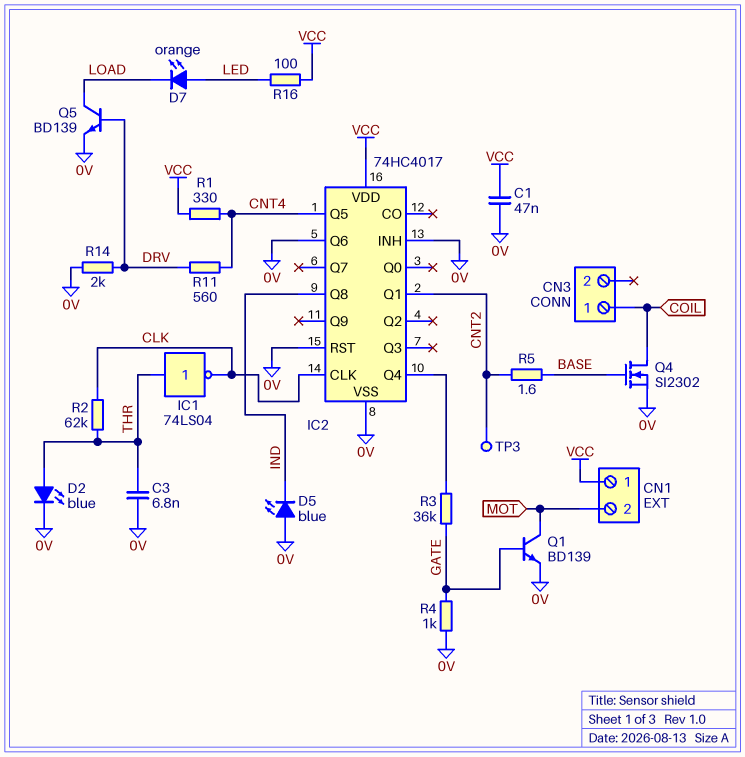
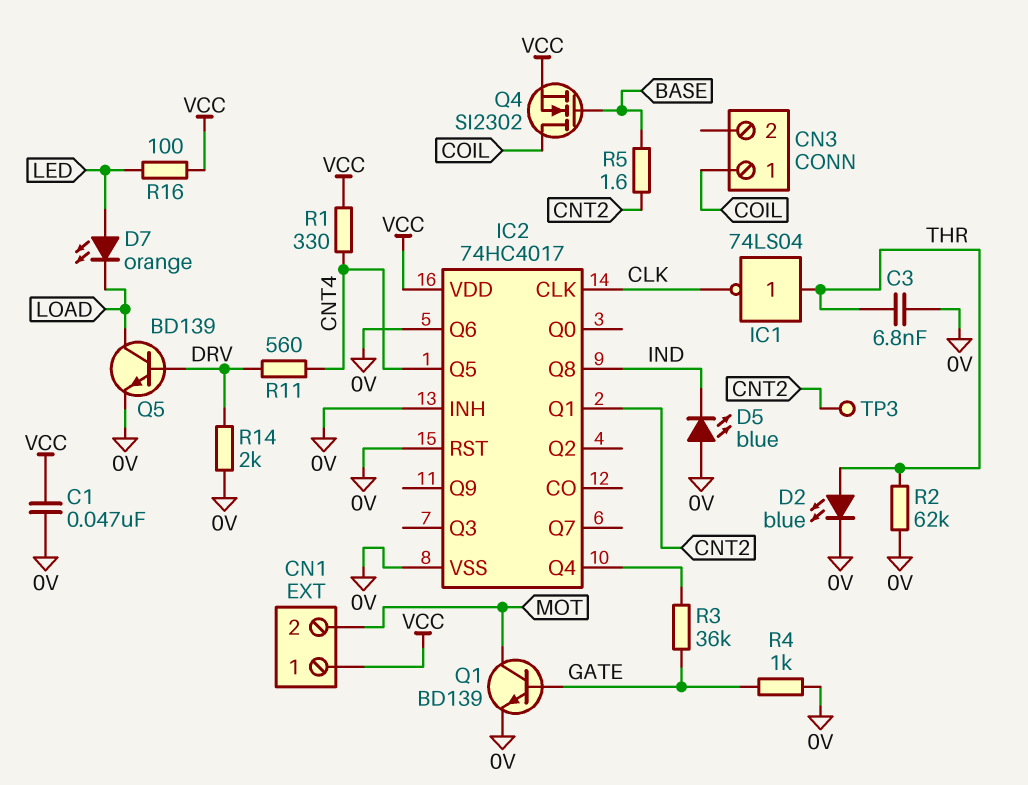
Q4: NMOS SI2302 (G BASE, D COIL, S 0V) -> NMOS SI2302 (G BASE, D COIL, S VCC)
R2: 62k (CLK, THR) -> 62k (0V, THR)

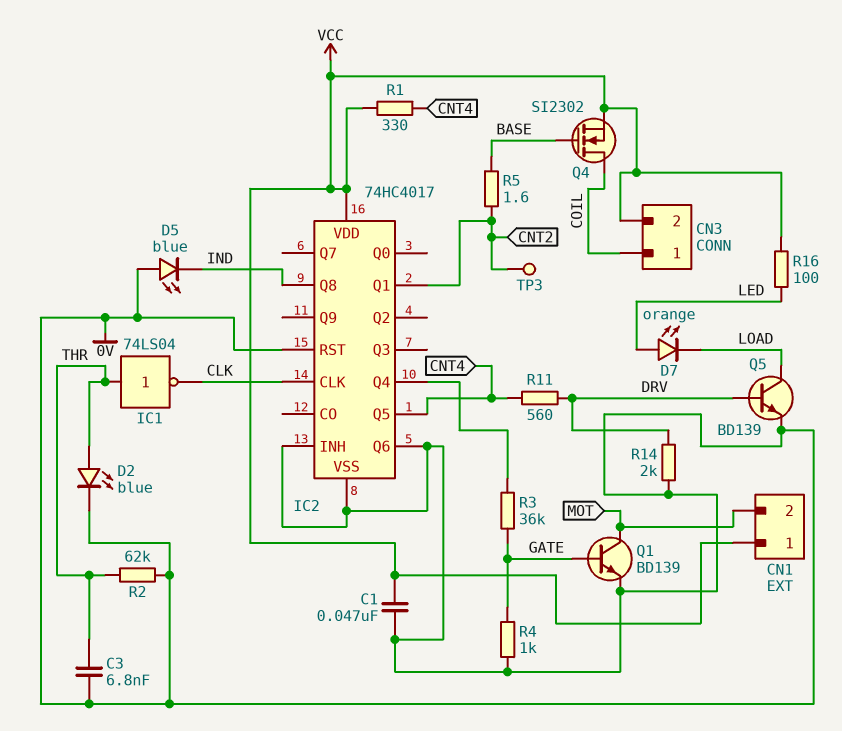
CN3 pin 2: none -> VCC

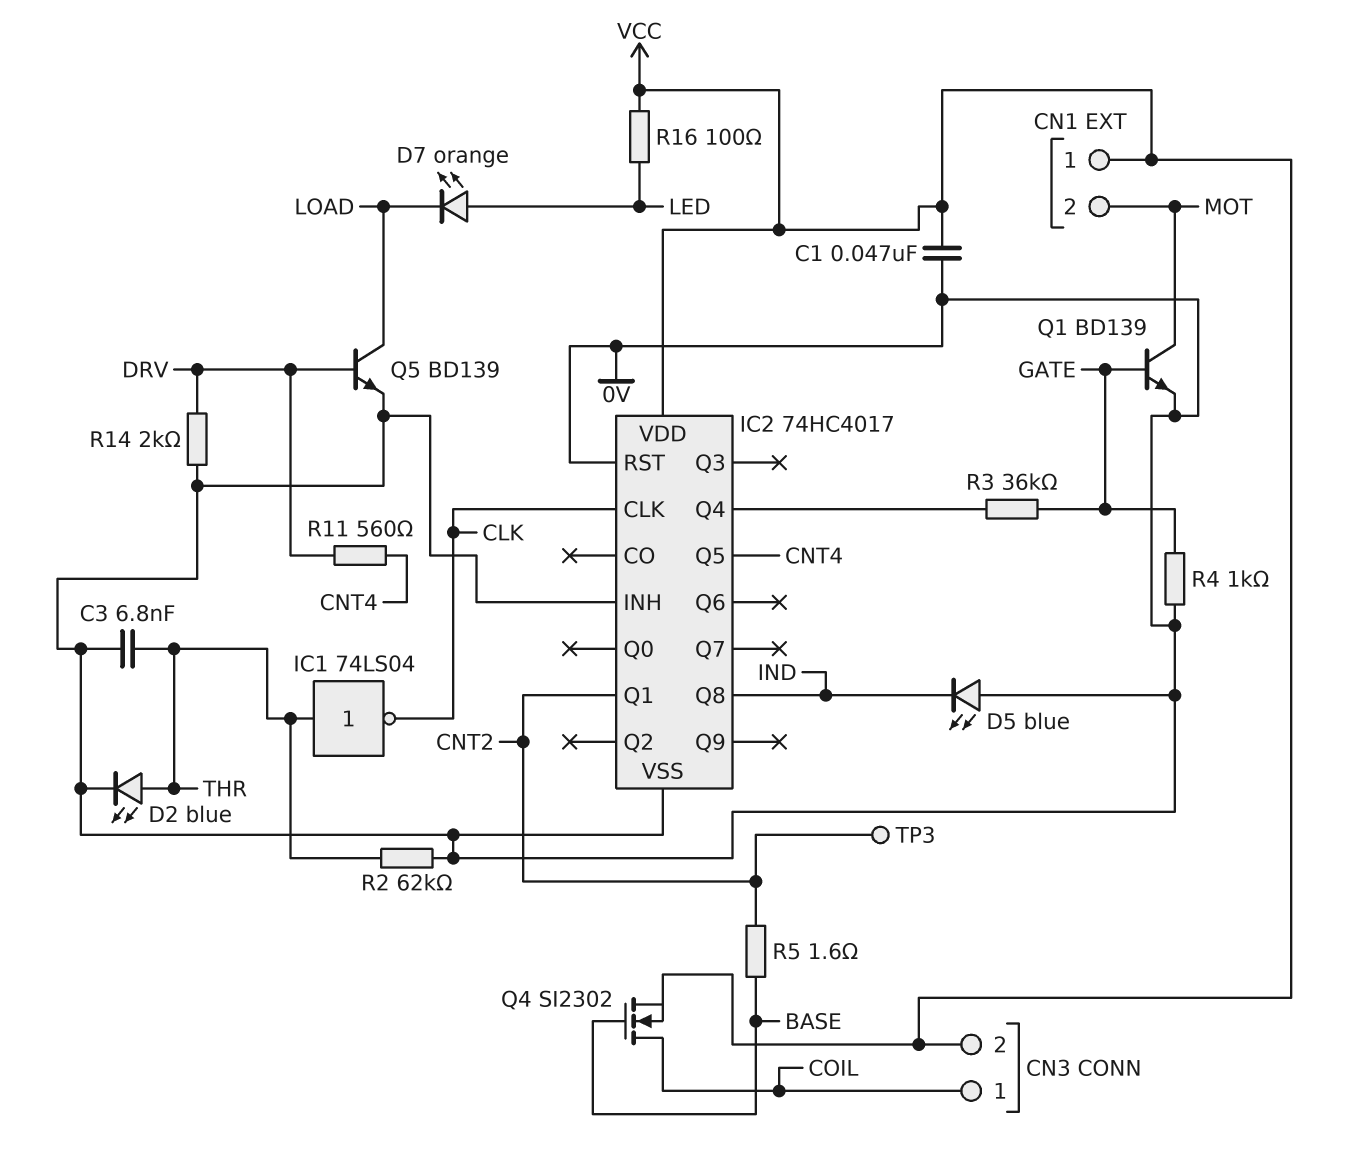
IC2 pin Q6: 0V -> none
R1: 330 (CNT4, VCC) -> none

